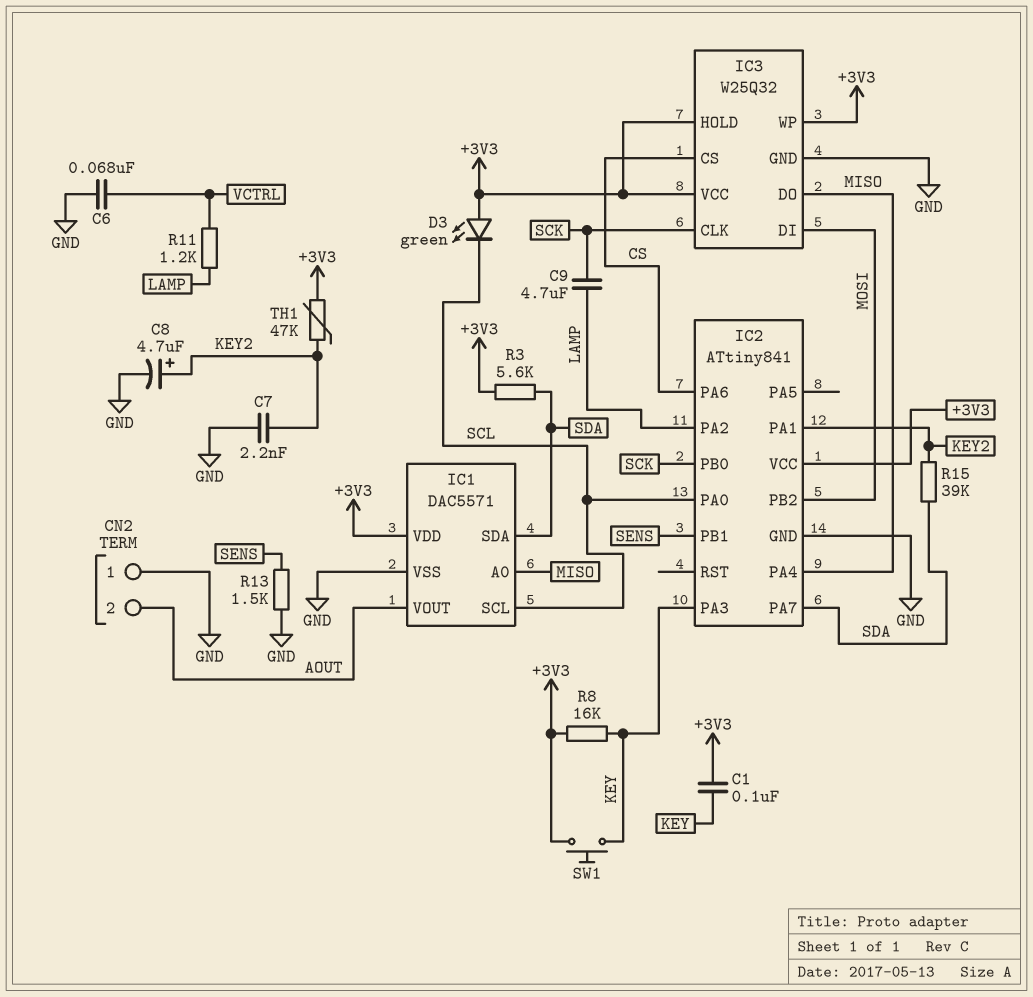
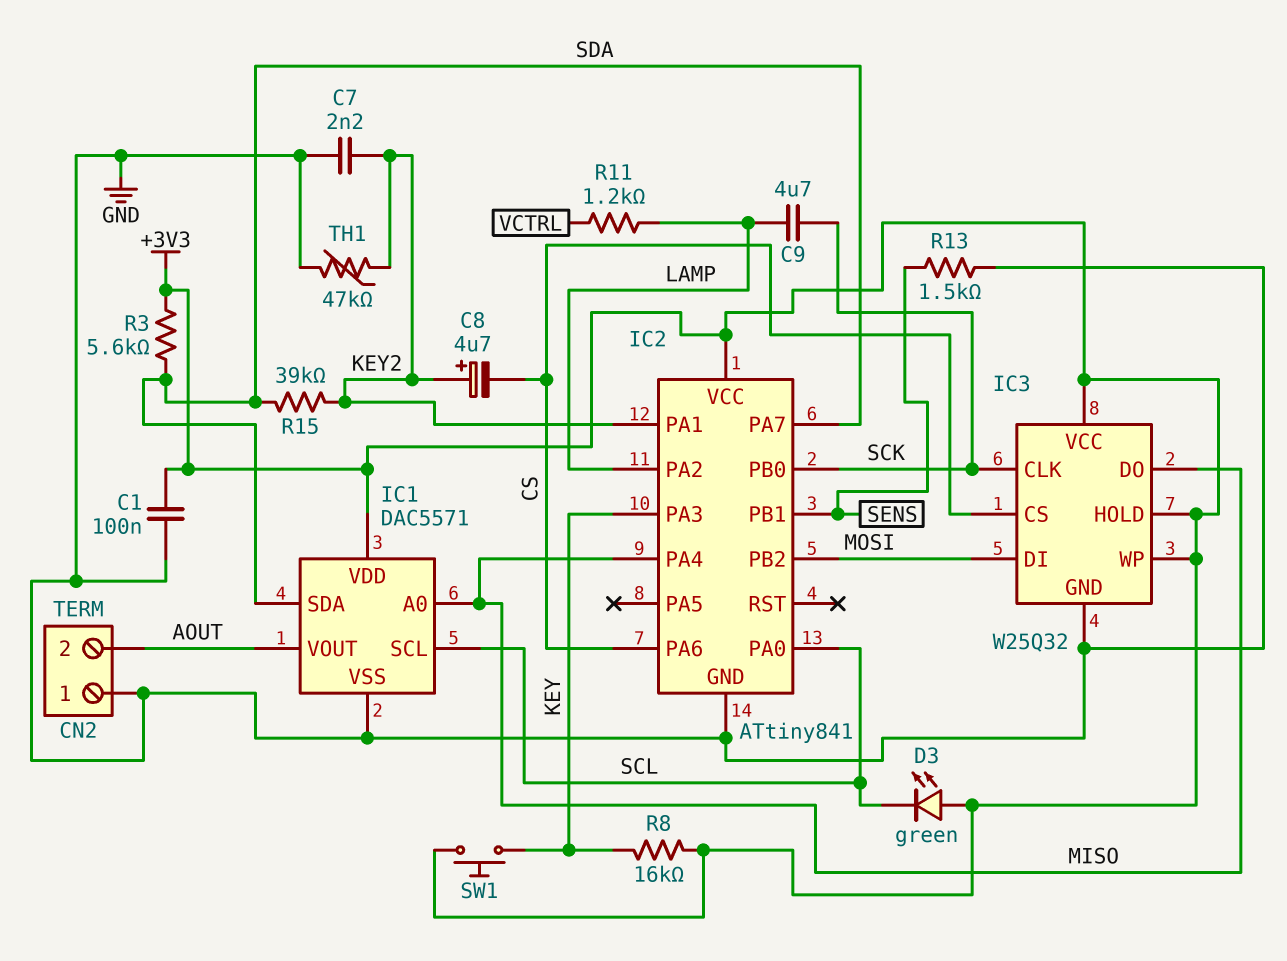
C1: 100nF (+3V3, KEY) -> 100nF (+3V3, GND)
C6: 68nF (GND, VCTRL) -> none
C8: 4.7uF (plus KEY2, minus GND) -> 4.7uF (plus KEY2, minus CS)
TH1: 47k (+3V3, KEY2) -> 47k (GND, KEY2)

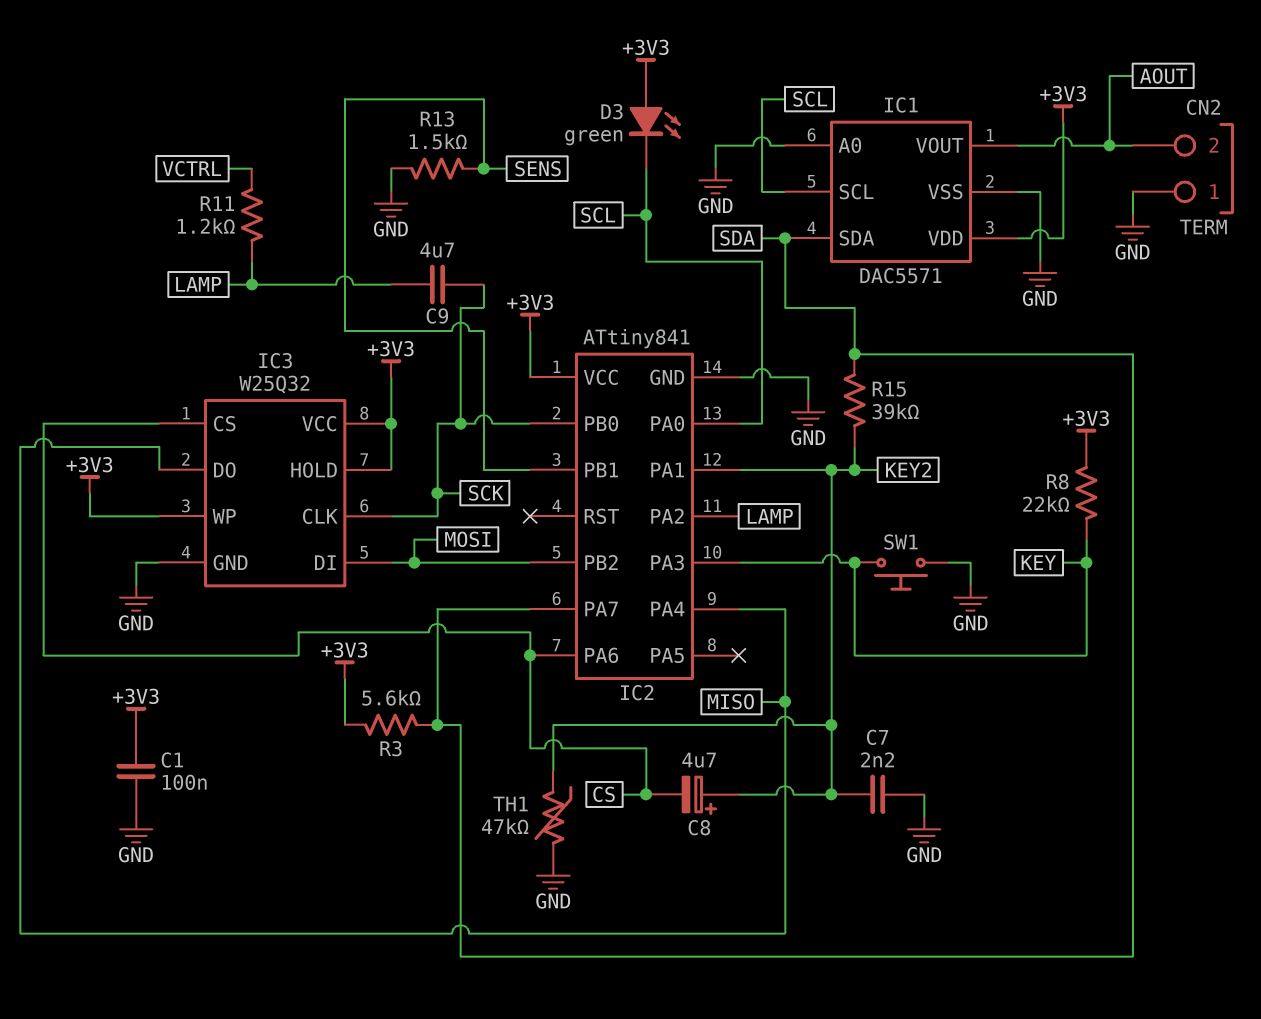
IC1 pin A0: MISO -> GND
R8: 16k (+3V3, KEY) -> 22k (+3V3, KEY)
SW1: button (+3V3, KEY) -> button (GND, KEY)

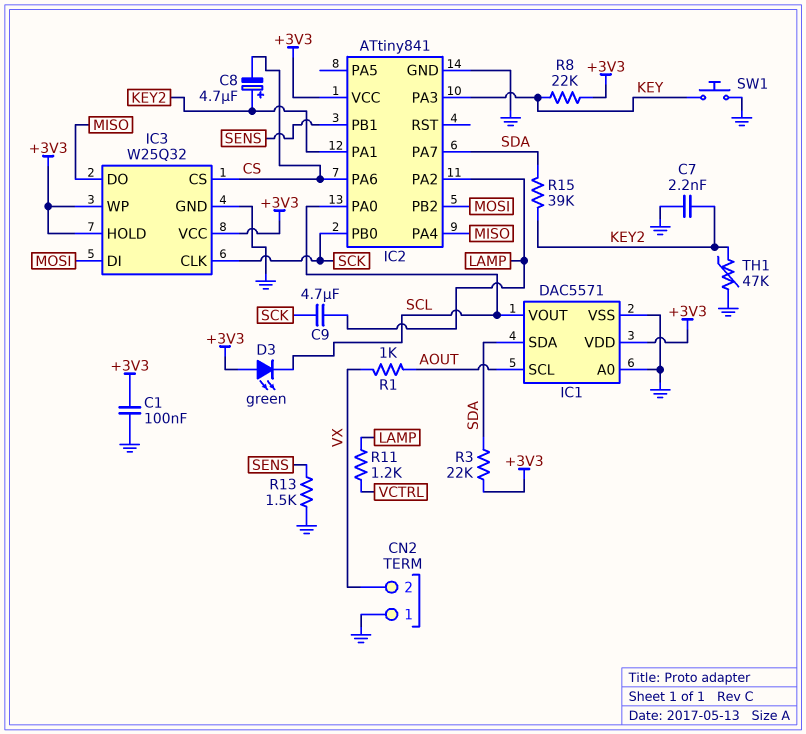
CN2 pin 2: AOUT -> VX
IC1 pin SCL: SCL -> AOUT
IC1 pin VOUT: AOUT -> SCL
R1: none -> 1k (AOUT, VX)
R3: 5.6k (+3V3, SDA) -> 22k (+3V3, SDA)

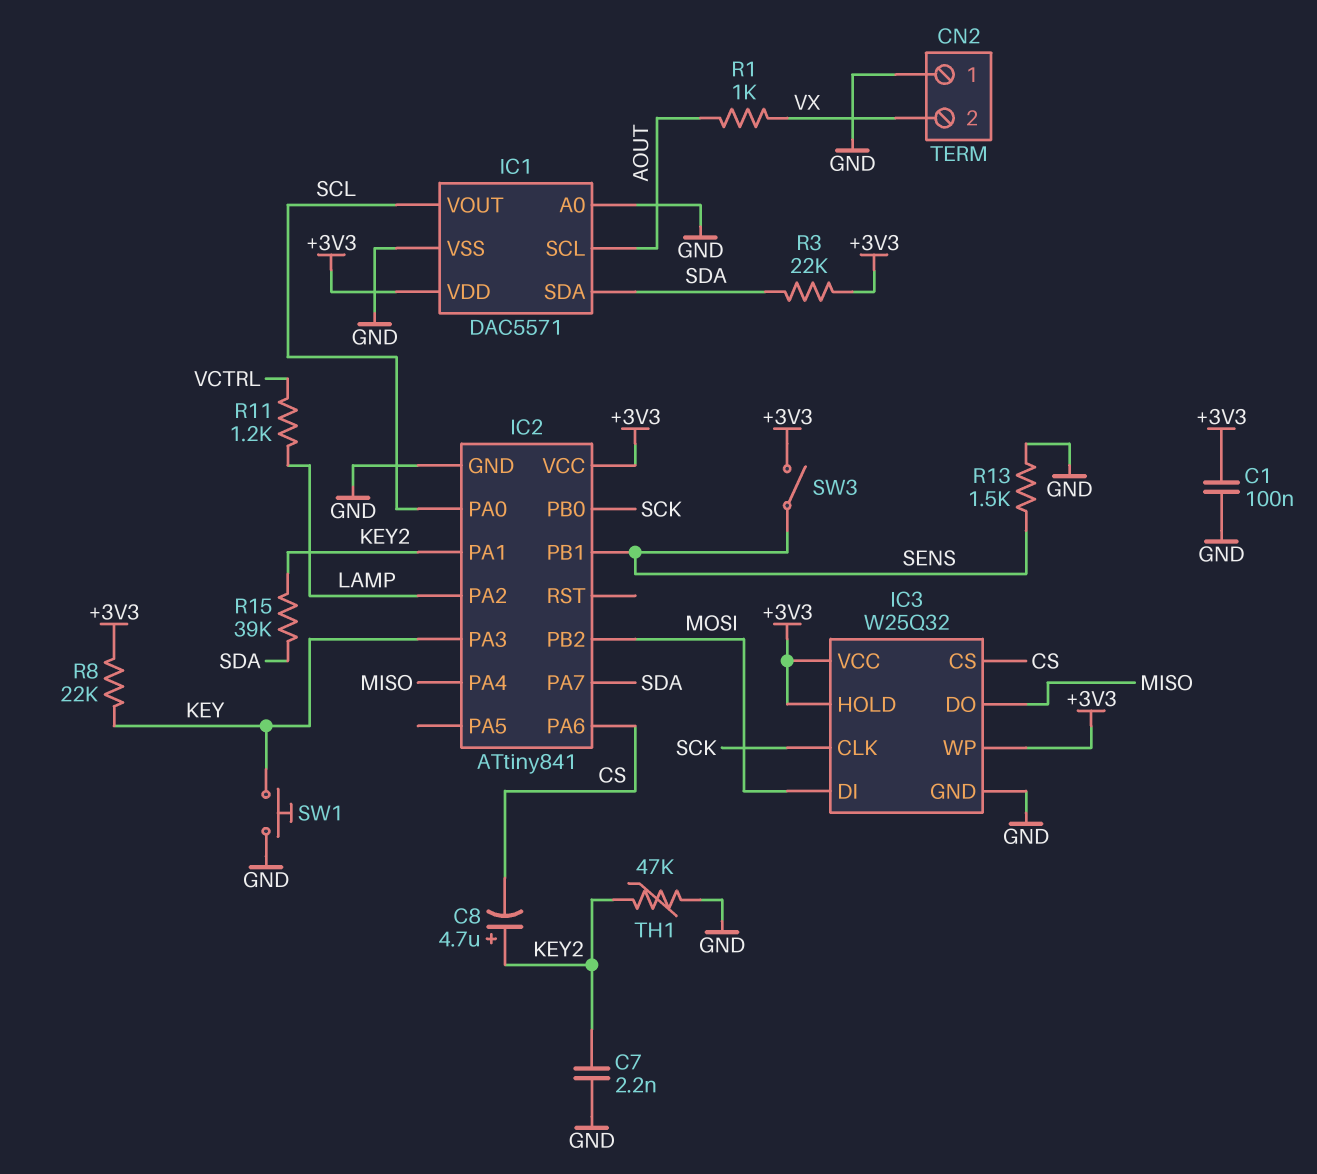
C9: 4.7uF (LAMP, SCK) -> none
D3: LED green (A +3V3, K SCL) -> none
SW3: none -> switch (+3V3, SENS)

